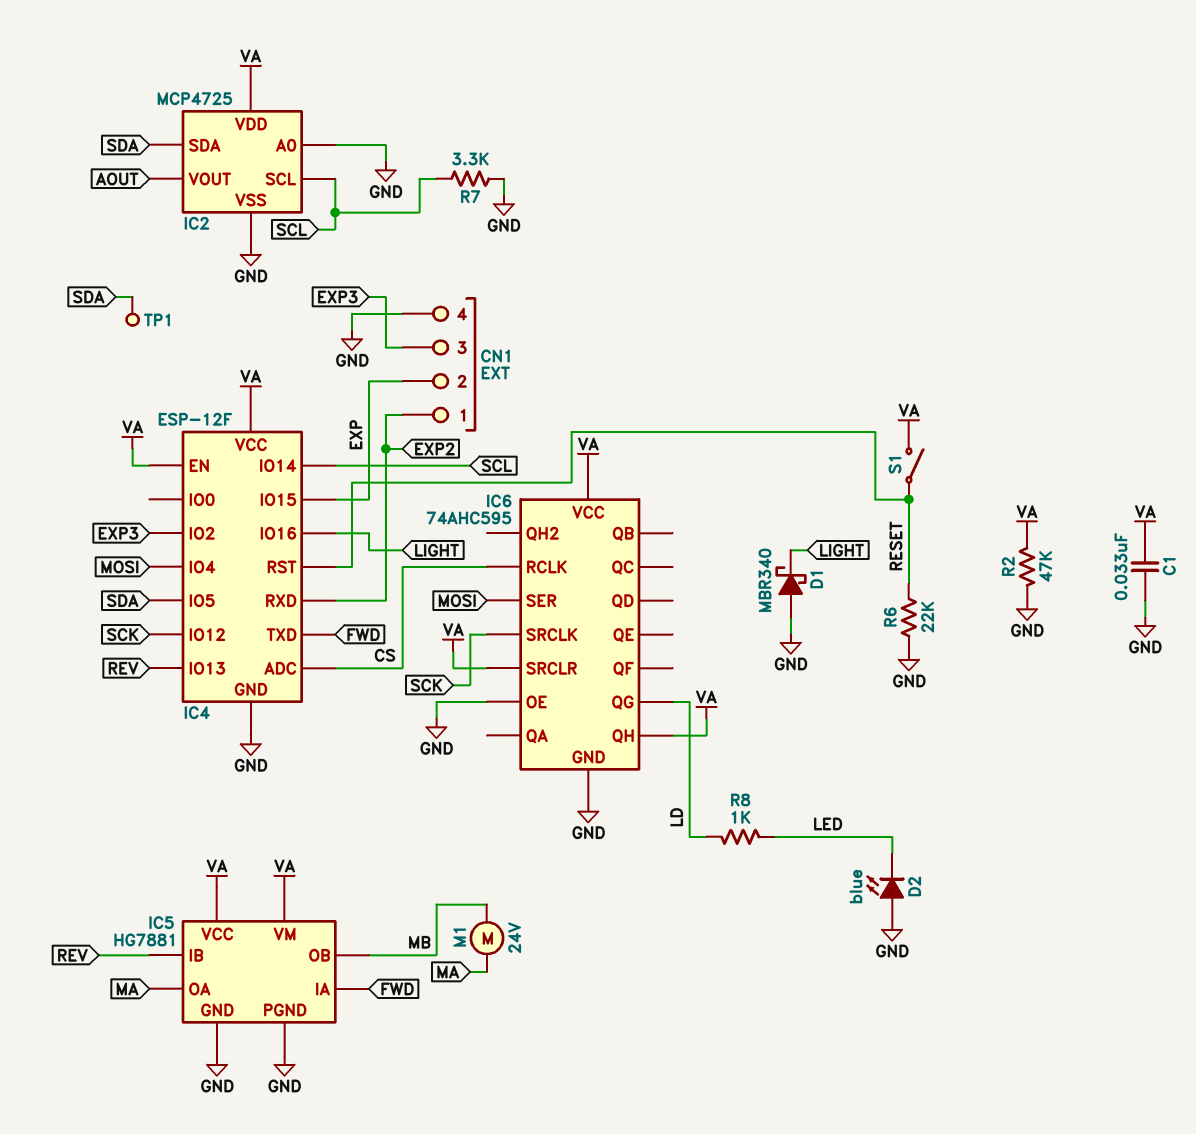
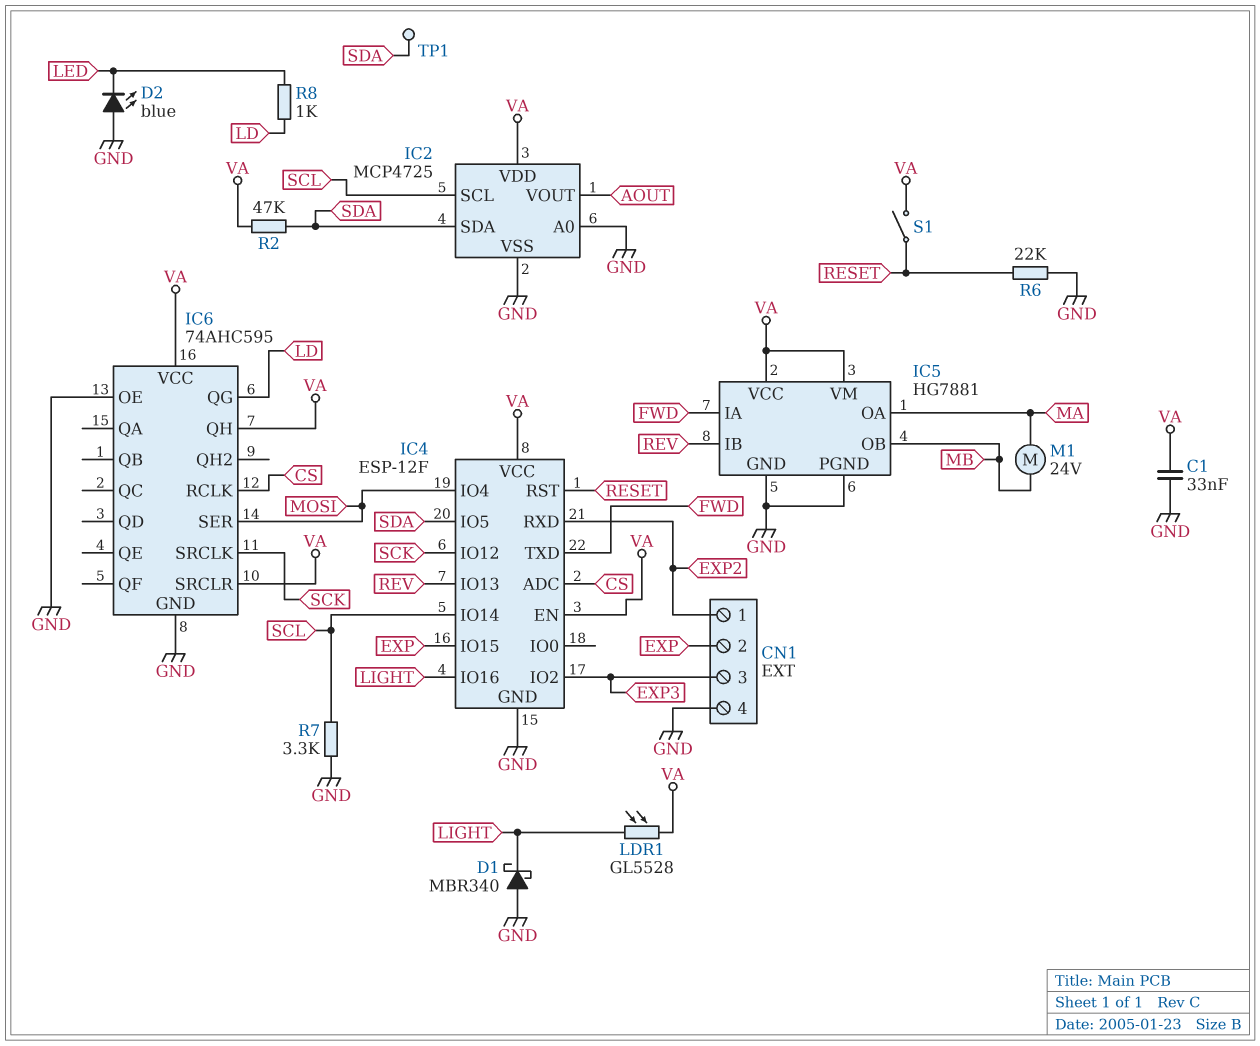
LDR1: none -> GL5528 (LIGHT, VA)
R2: 47k (GND, VA) -> 47k (SDA, VA)

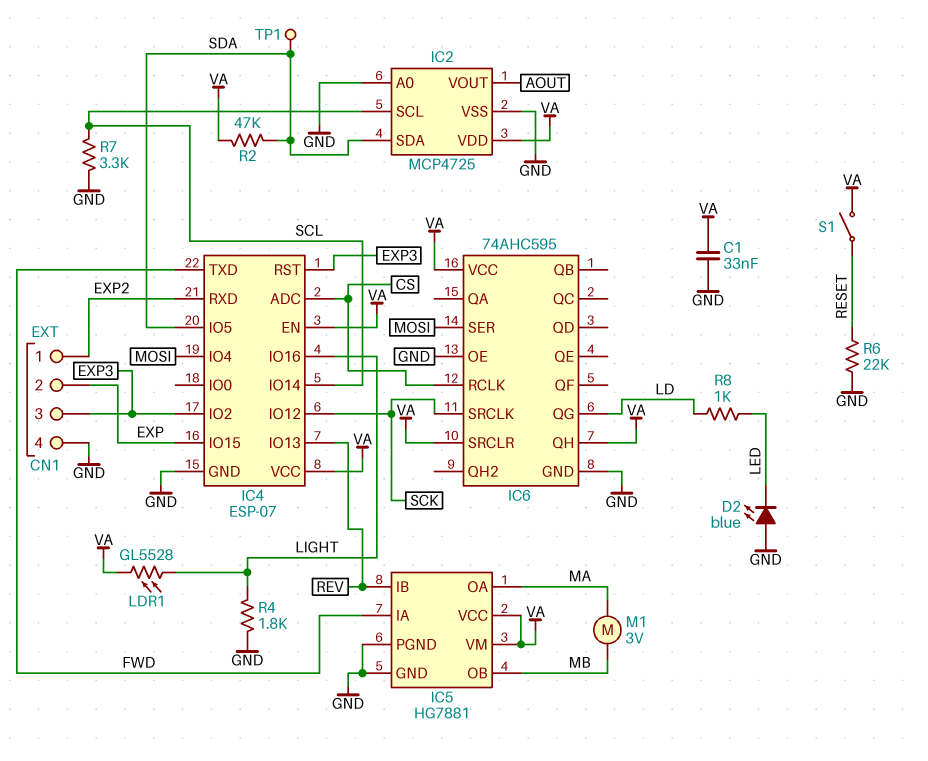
D1: schottky MBR340 (A GND, K LIGHT) -> none
IC4: ESP-12F -> ESP-07
IC4 pin RST: RESET -> EXP3
M1: motor 24V (MA, MB) -> motor 3V (MA, MB)
R4: none -> 1.8k (GND, LIGHT)

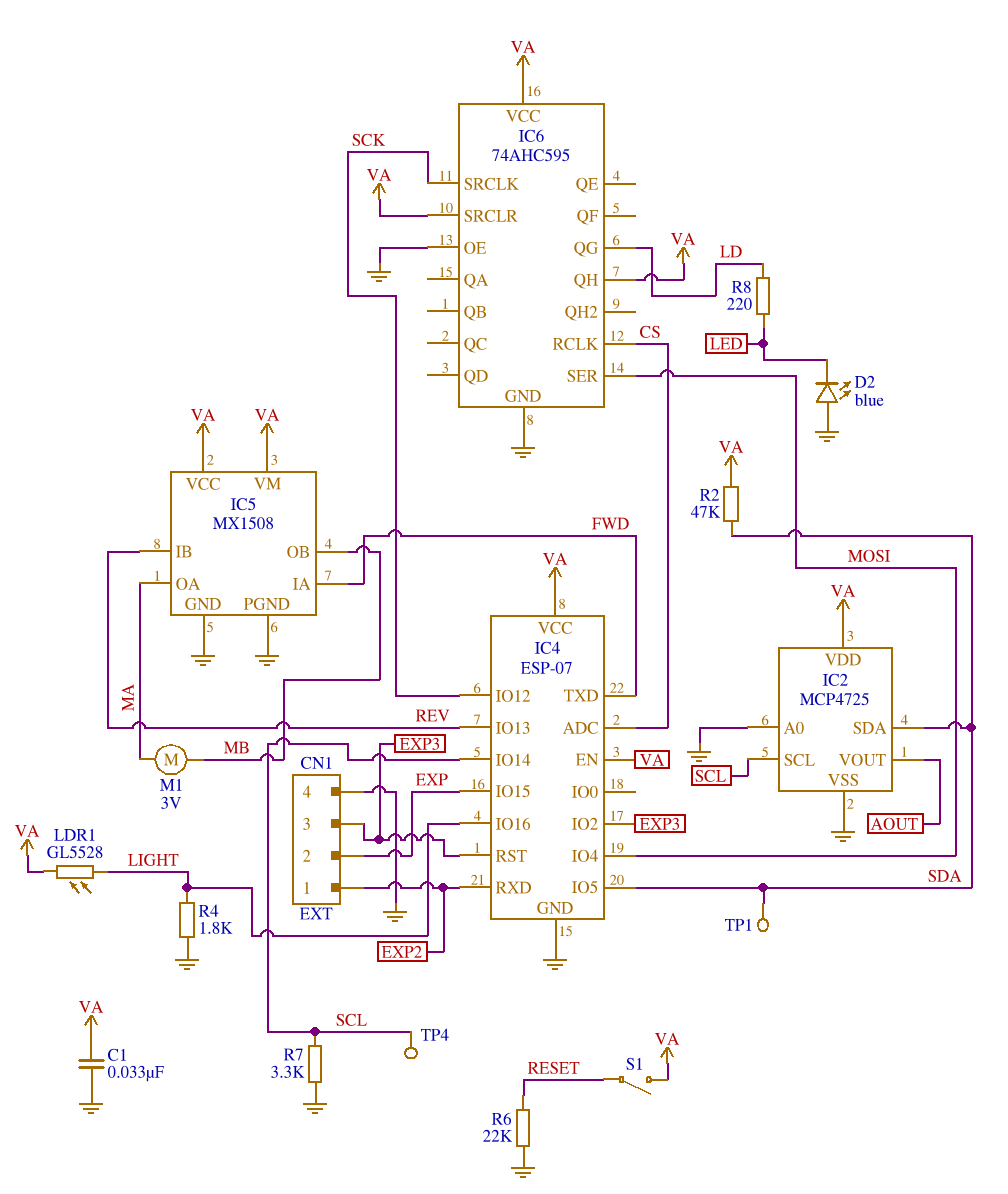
IC5: HG7881 -> MX1508
R8: 1k (LD, LED) -> 220 (LD, LED)
TP4: none -> test point (SCL)

